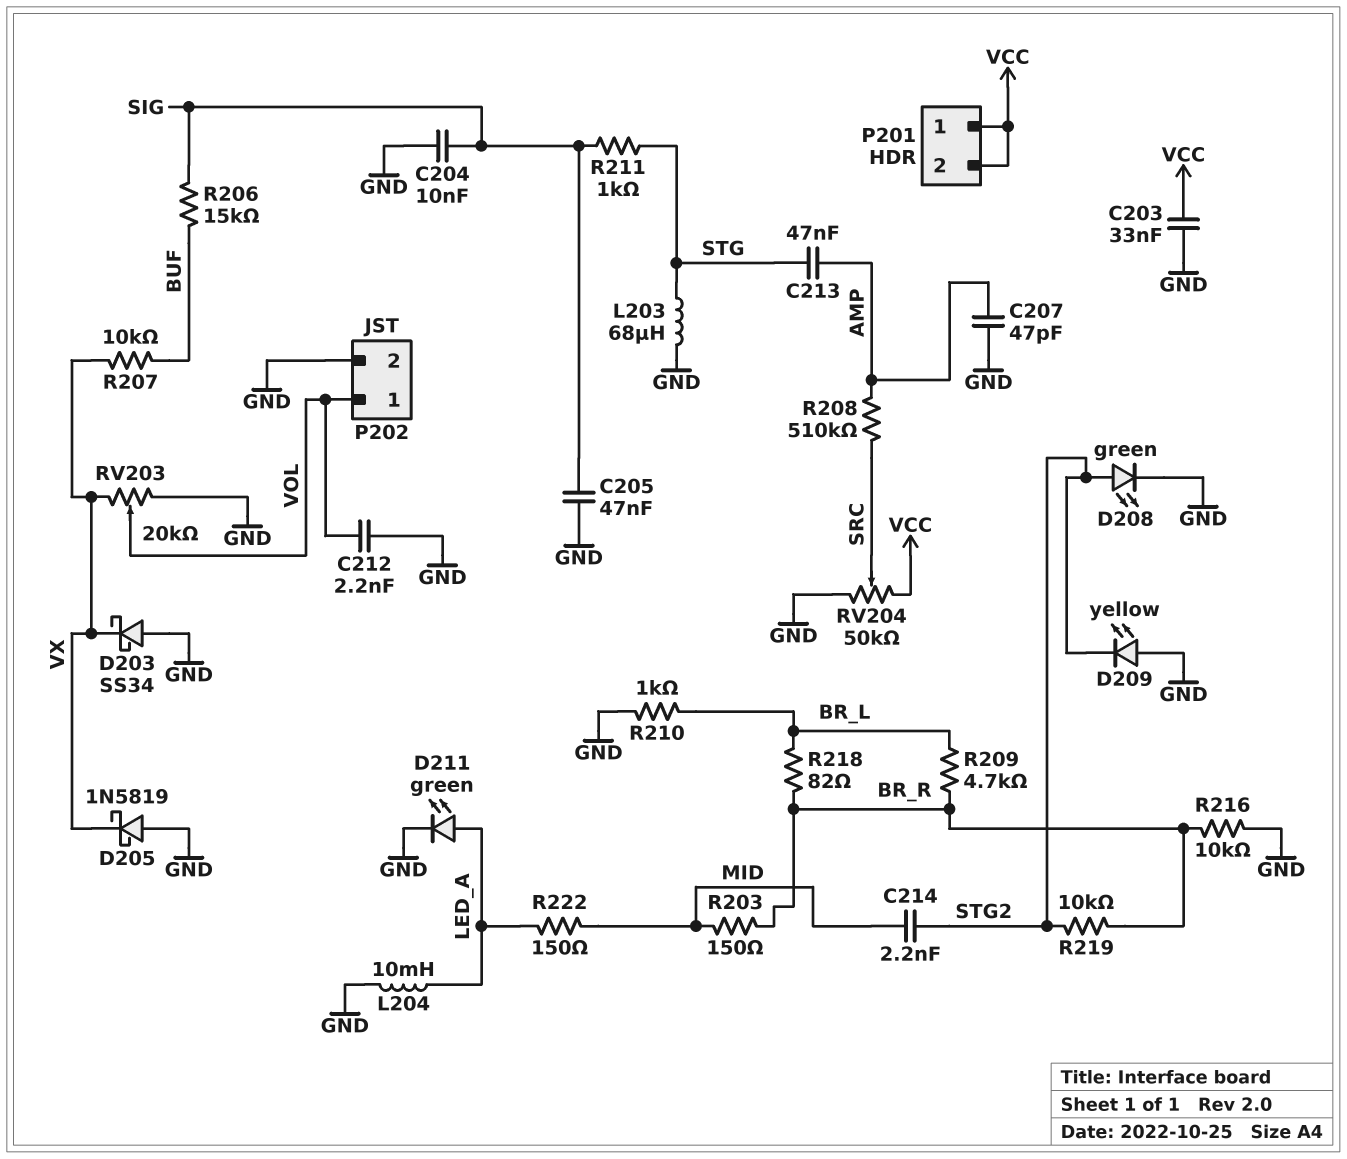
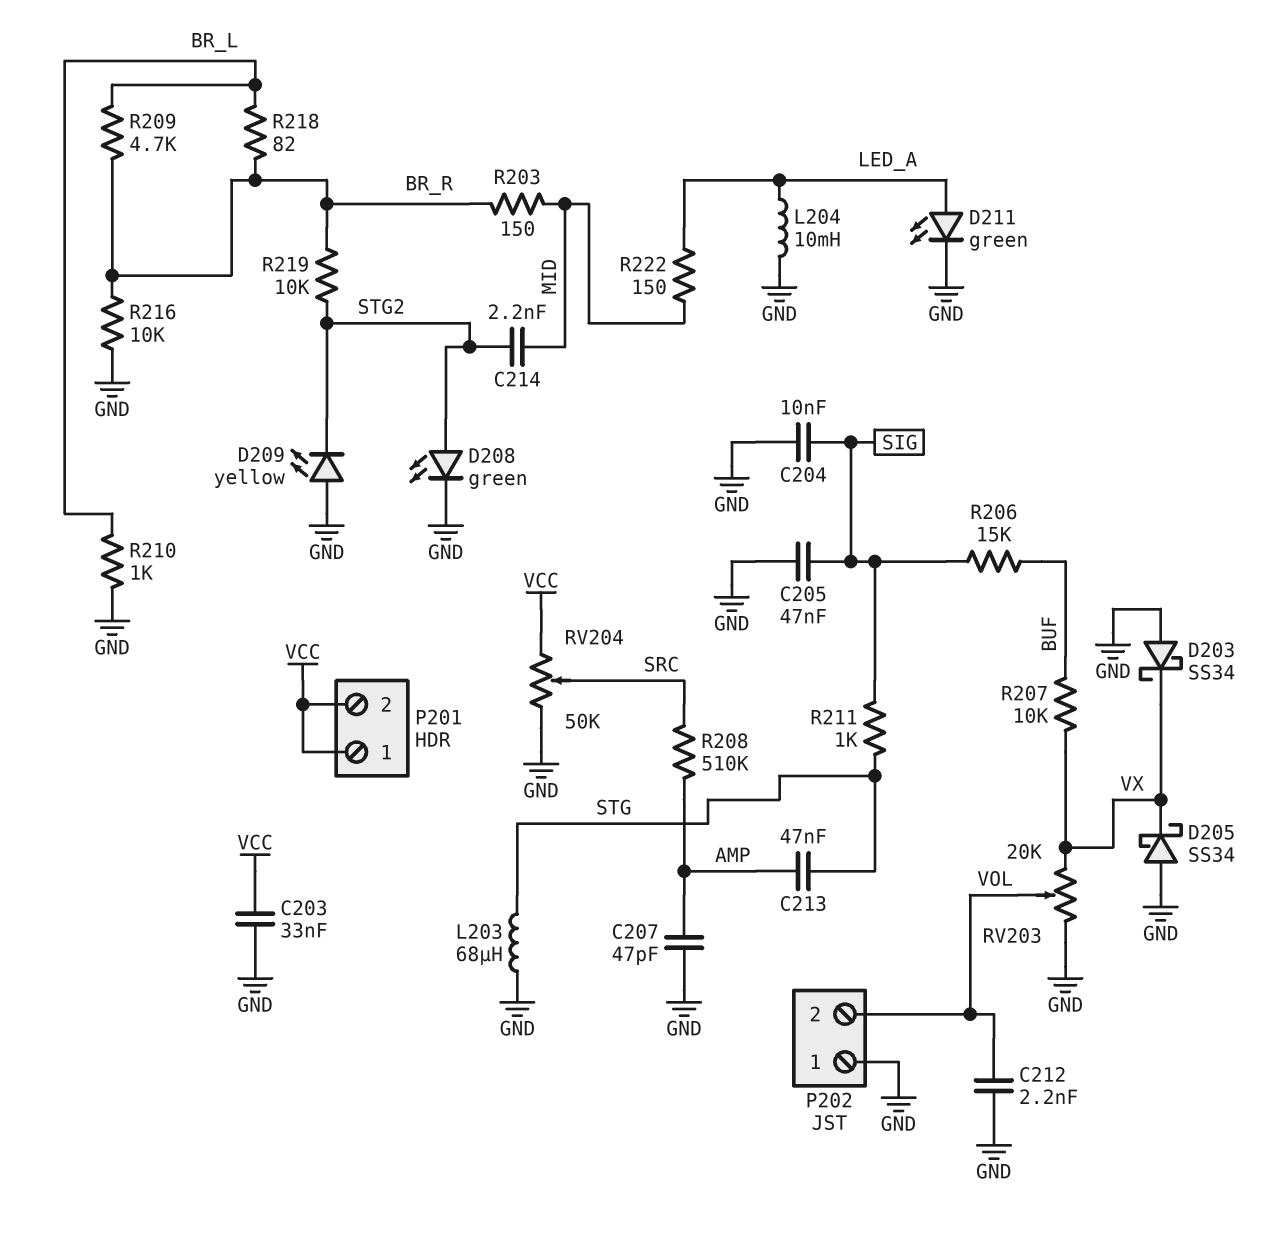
D205: schottky 1N5819 (A GND, K VX) -> schottky SS34 (A GND, K VX)
P202 pin 1: VOL -> GND
P202 pin 2: GND -> VOL

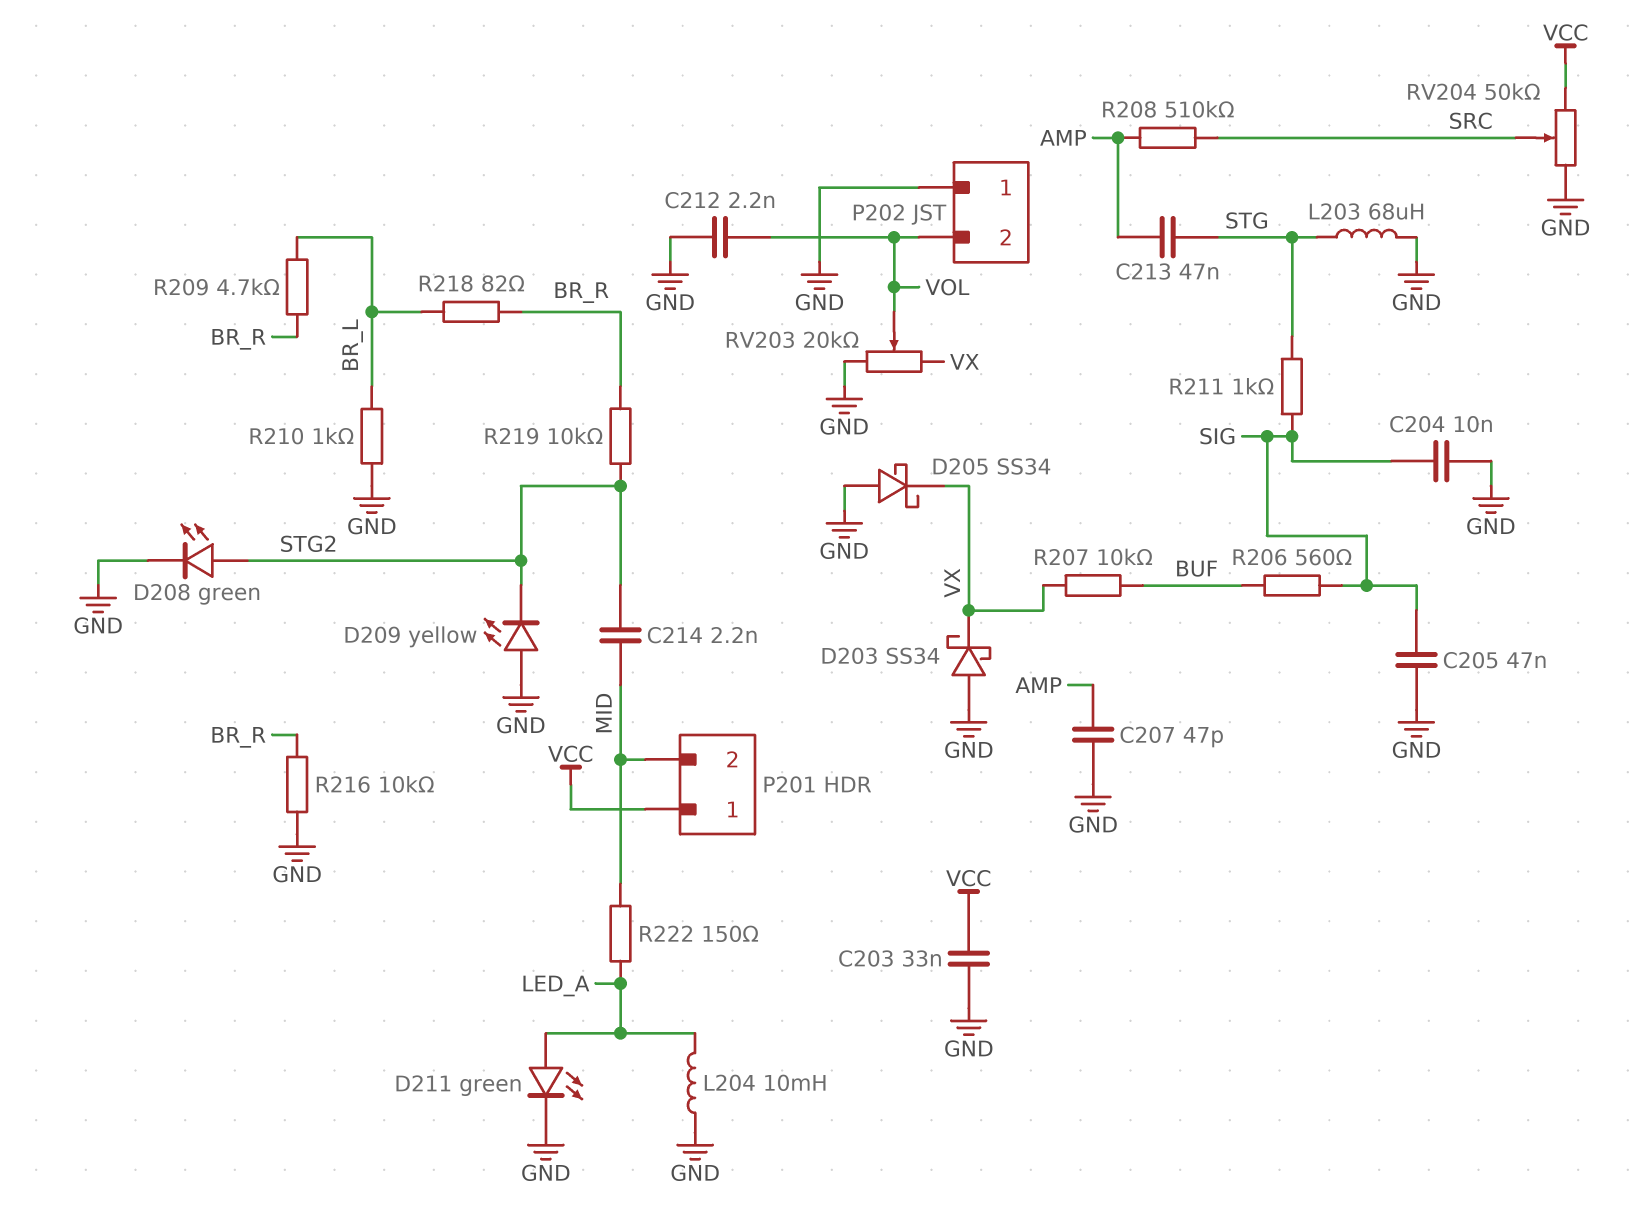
P201 pin 2: VCC -> MID
R203: 150 (BR_R, MID) -> none
R206: 15k (BUF, SIG) -> 560 (BUF, SIG)

